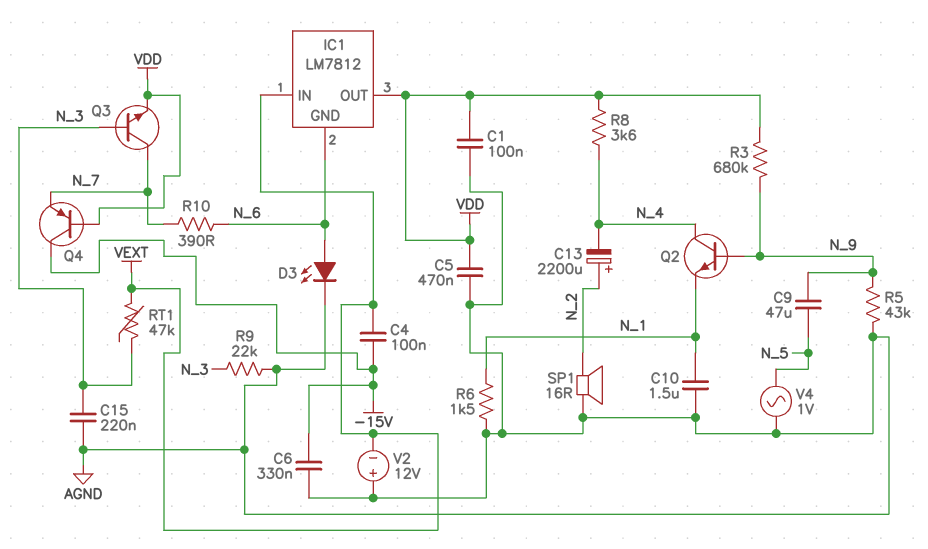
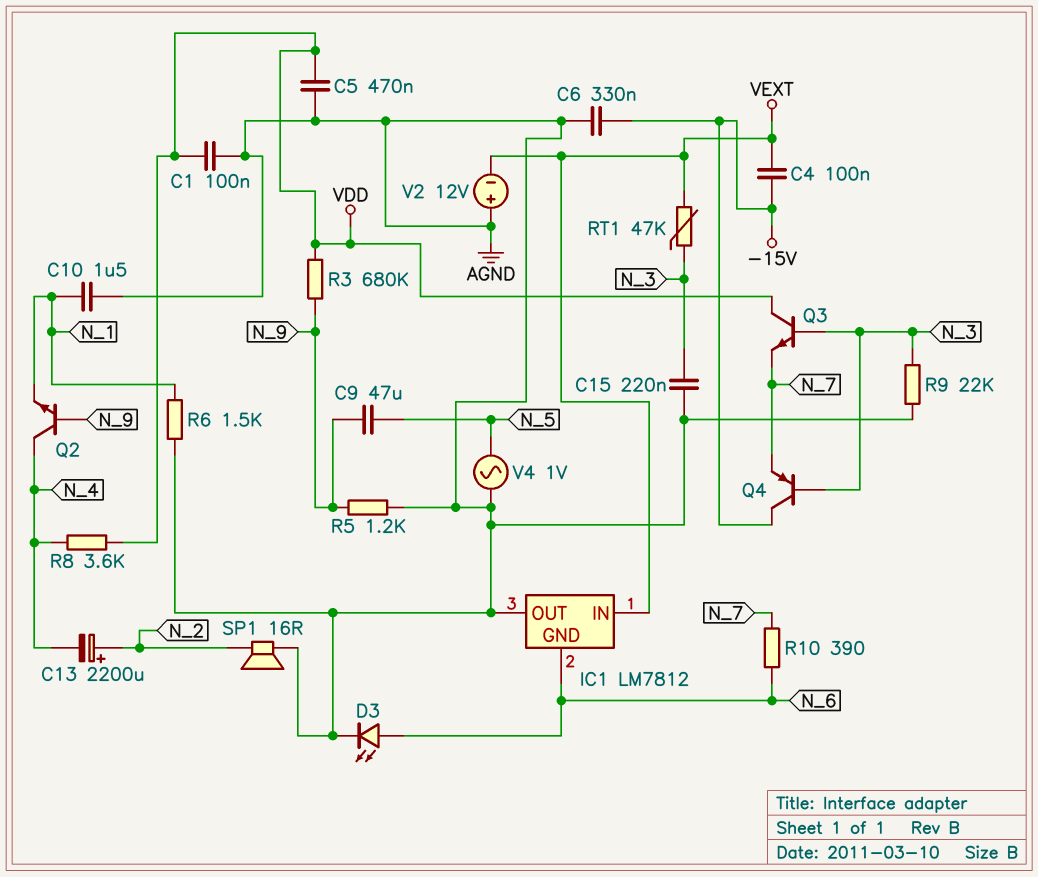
IC1 pin OUT: VDD -> AGND
Q3: NPN (B N_3, C N_7, E VDD) -> NPN (B N_3, C VDD, E N_7)
Q4: PNP (B VDD, C -15V, E N_7) -> PNP (B N_3, C -15V, E N_7)
R5: 43k (AGND, N_9) -> 1.2k (AGND, N_9)

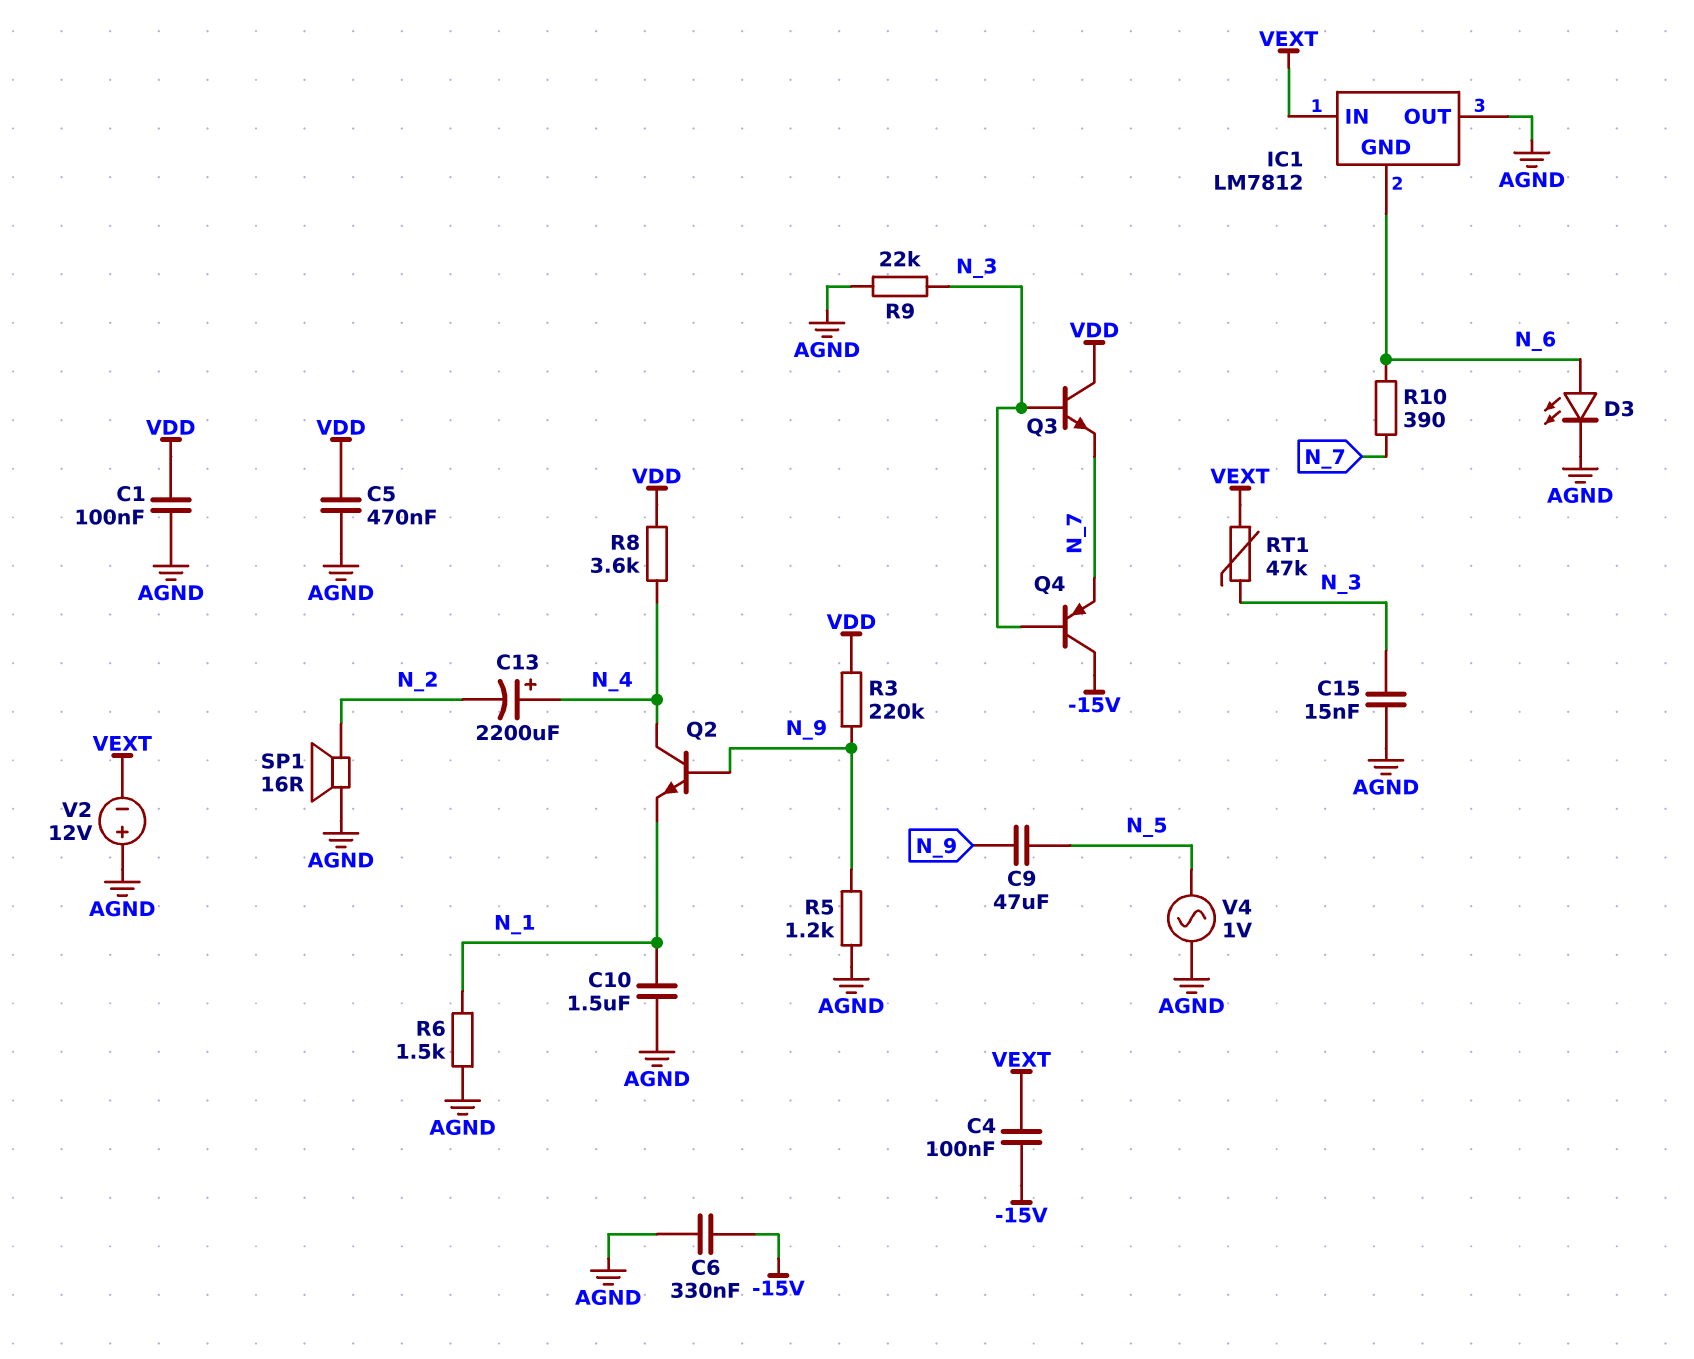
C13: 2200uF (plus N_2, minus N_4) -> 2200uF (plus N_4, minus N_2)
C15: 220nF (AGND, N_3) -> 15nF (AGND, N_3)
R3: 680k (N_9, VDD) -> 220k (N_9, VDD)

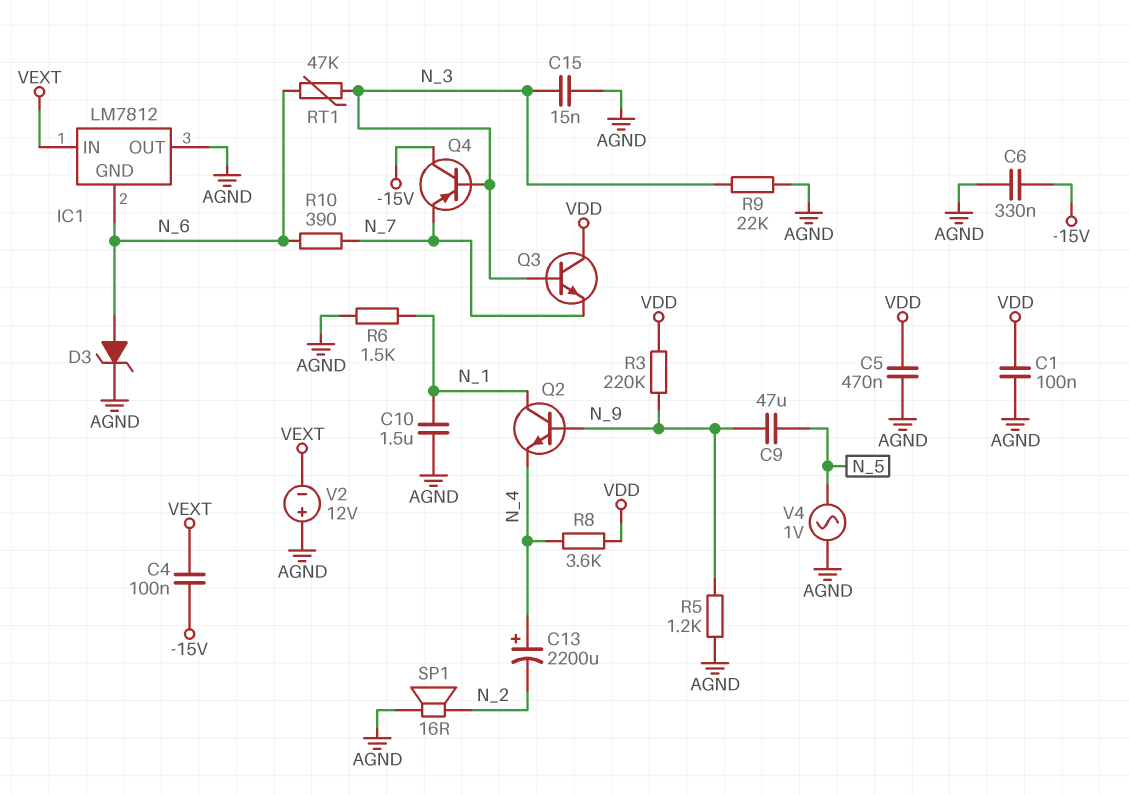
D3: LED (A N_6, K AGND) -> zener (A N_6, K AGND)
Q2: NPN (B N_9, C N_4, E N_1) -> NPN (B N_9, C N_1, E N_4)
RT1: 47k (N_3, VEXT) -> 47k (N_3, N_6)

